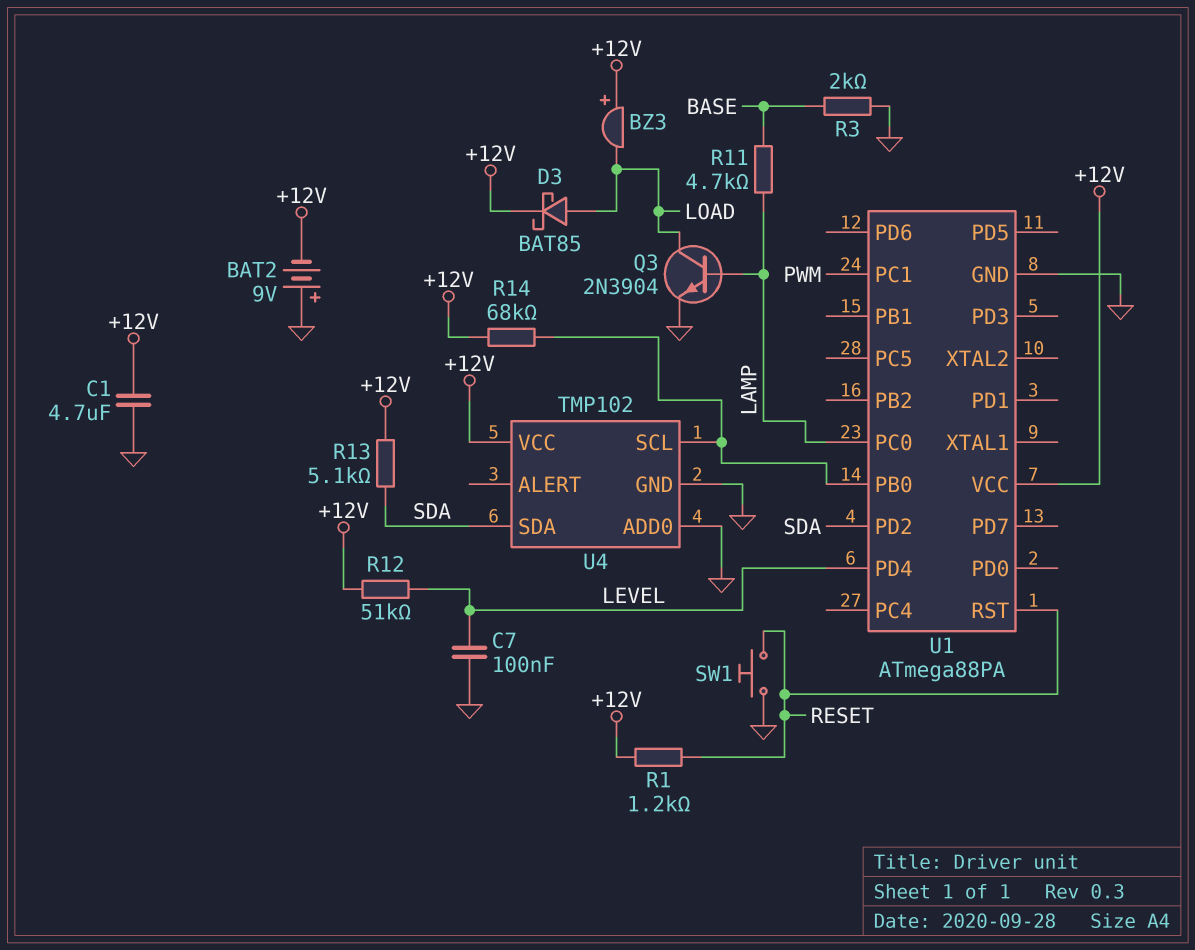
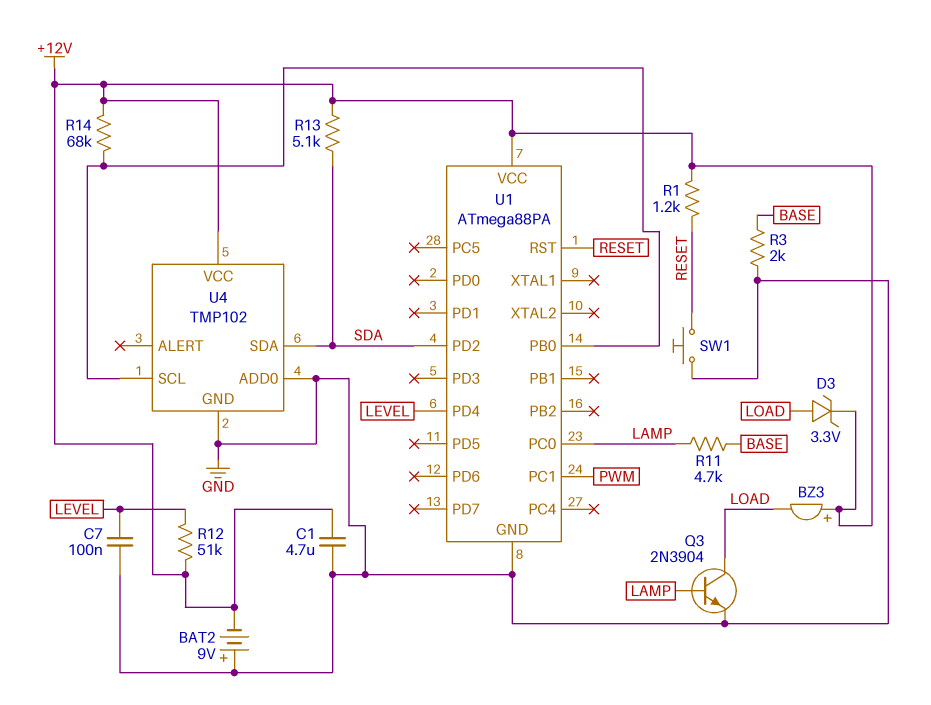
D3: schottky BAT85 (A LOAD, K +12V) -> zener 3.3V (A LOAD, K +12V)

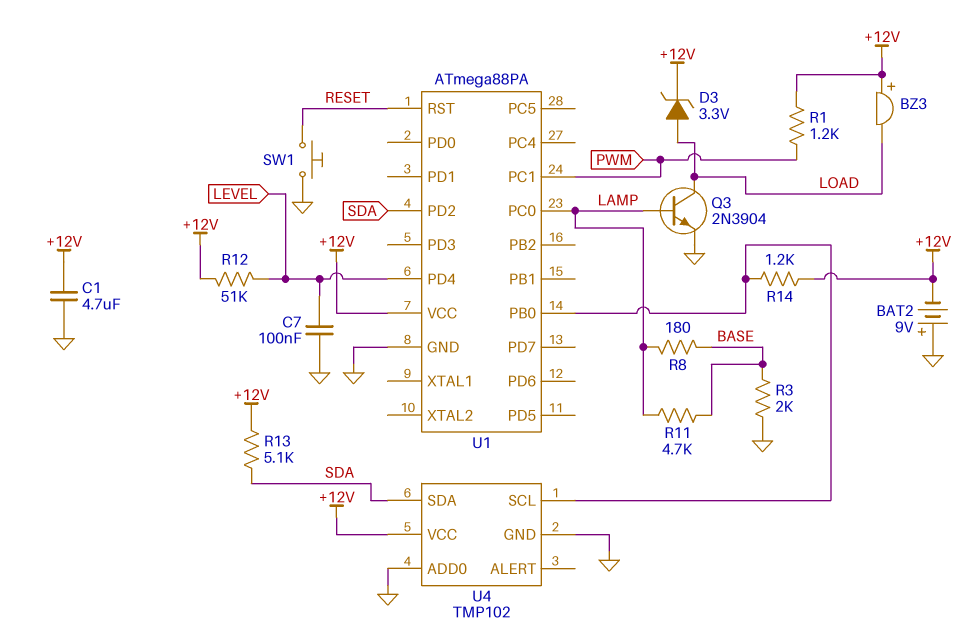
R1: 1.2k (+12V, RESET) -> 1.2k (+12V, PWM)
R8: none -> 180 (BASE, LAMP)
R14: 68k (+12V, U1/PB0) -> 1.2k (+12V, U1/PB0)

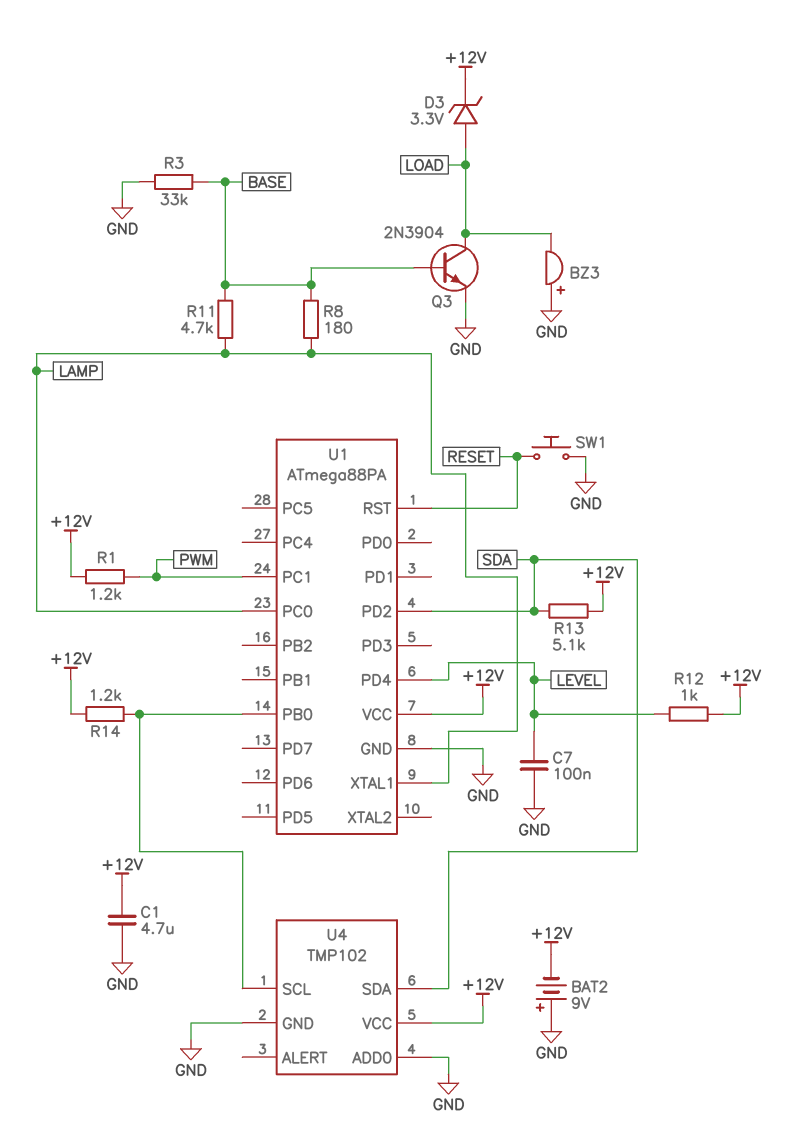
BZ3: buzzer (plus +12V, minus LOAD) -> buzzer (plus GND, minus LOAD)
Q3: NPN 2N3904 (B LAMP, C LOAD, E GND) -> NPN 2N3904 (B BASE, C LOAD, E GND)
R3: 2k (BASE, GND) -> 33k (BASE, GND)
R12: 51k (+12V, LEVEL) -> 1k (+12V, LEVEL)
U1 pin XTAL1: none -> LAMP

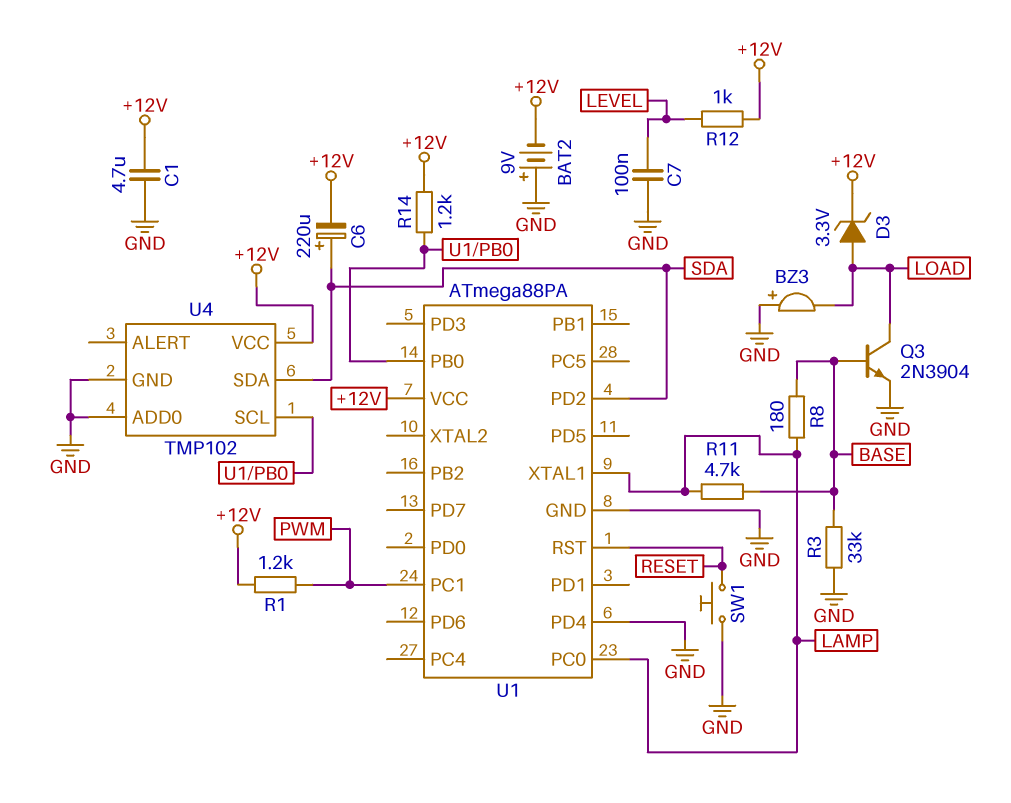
C6: none -> 220uF (plus SDA, minus +12V)
R13: 5.1k (+12V, SDA) -> none
U1 pin PD4: LEVEL -> GND

